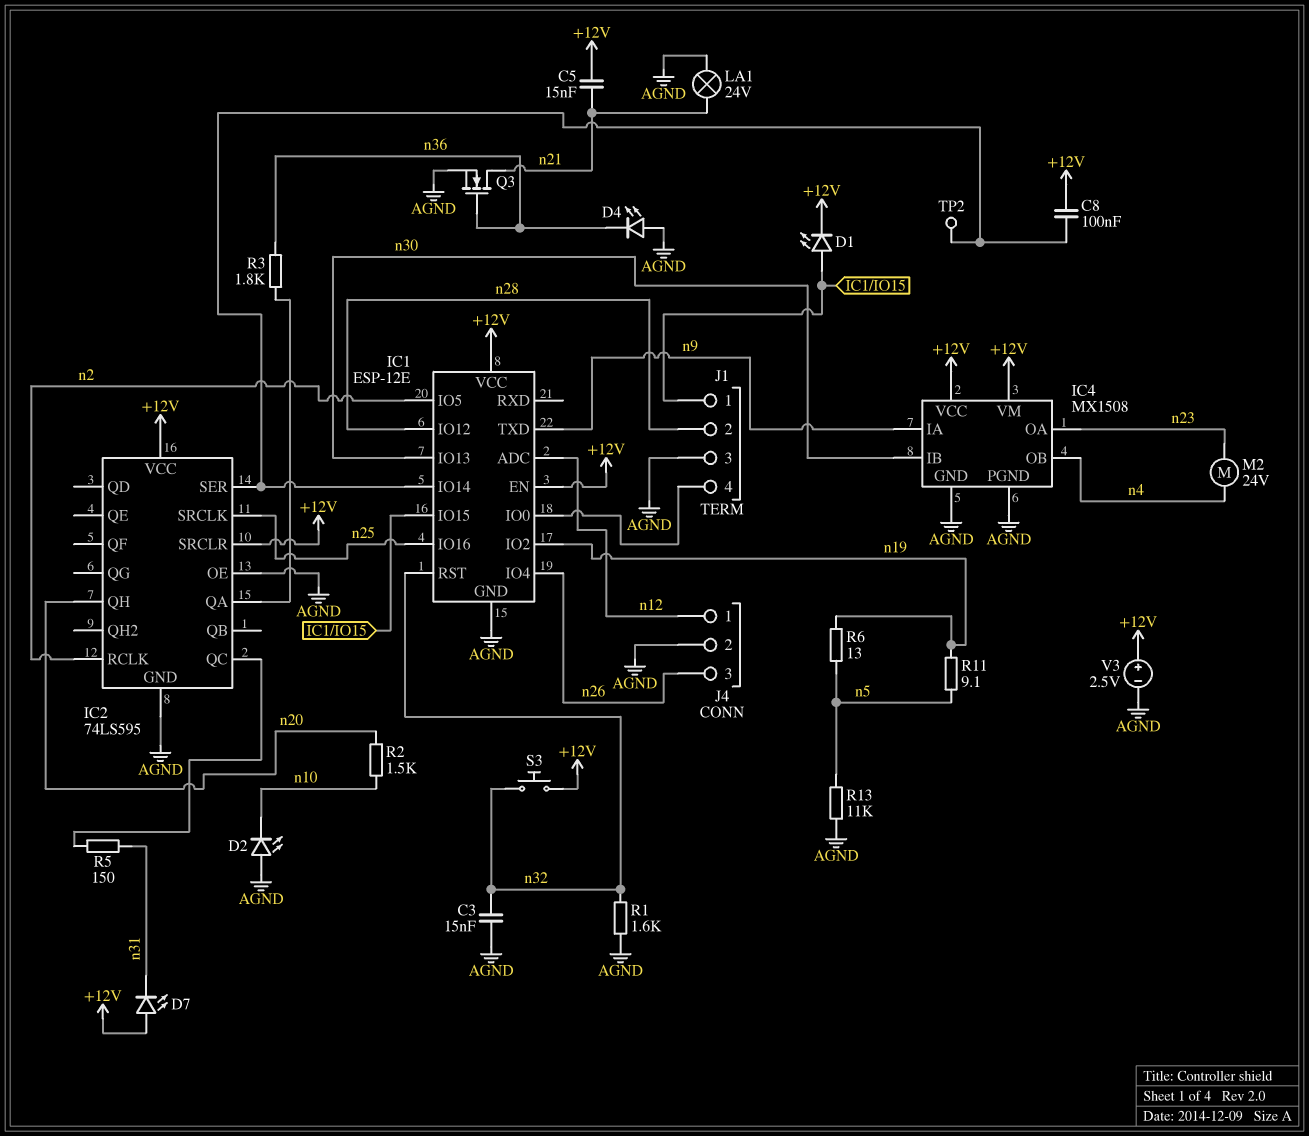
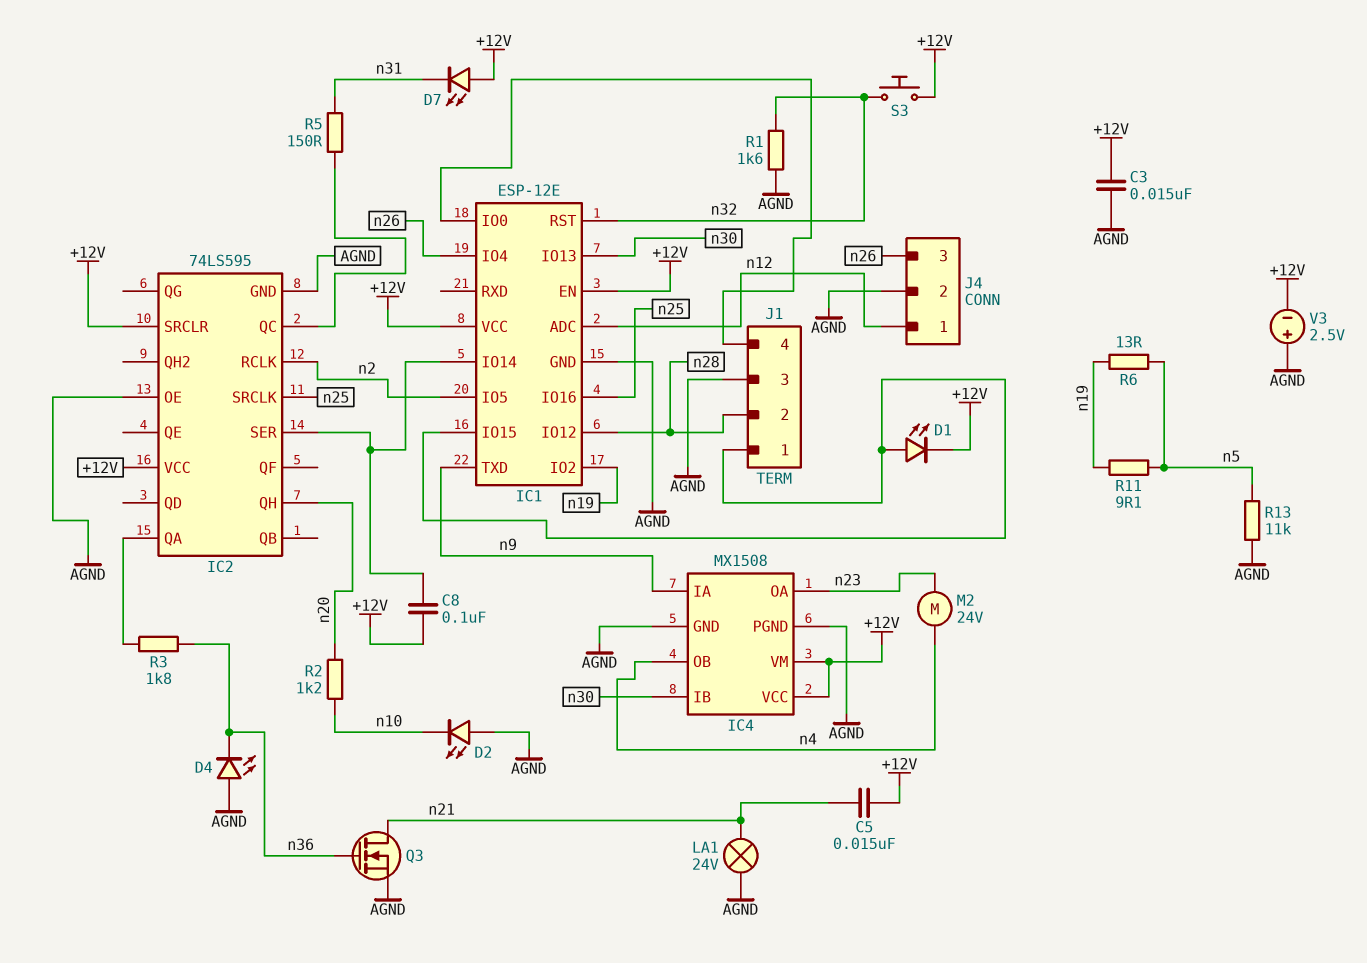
C3: 15nF (AGND, n32) -> 15nF (+12V, AGND)
R2: 1.5k (n10, n20) -> 1.2k (n10, n20)
TP2: test point (IC1/IO14) -> none
V3: 2.5V (plus +12V, minus AGND) -> 2.5V (plus AGND, minus +12V)

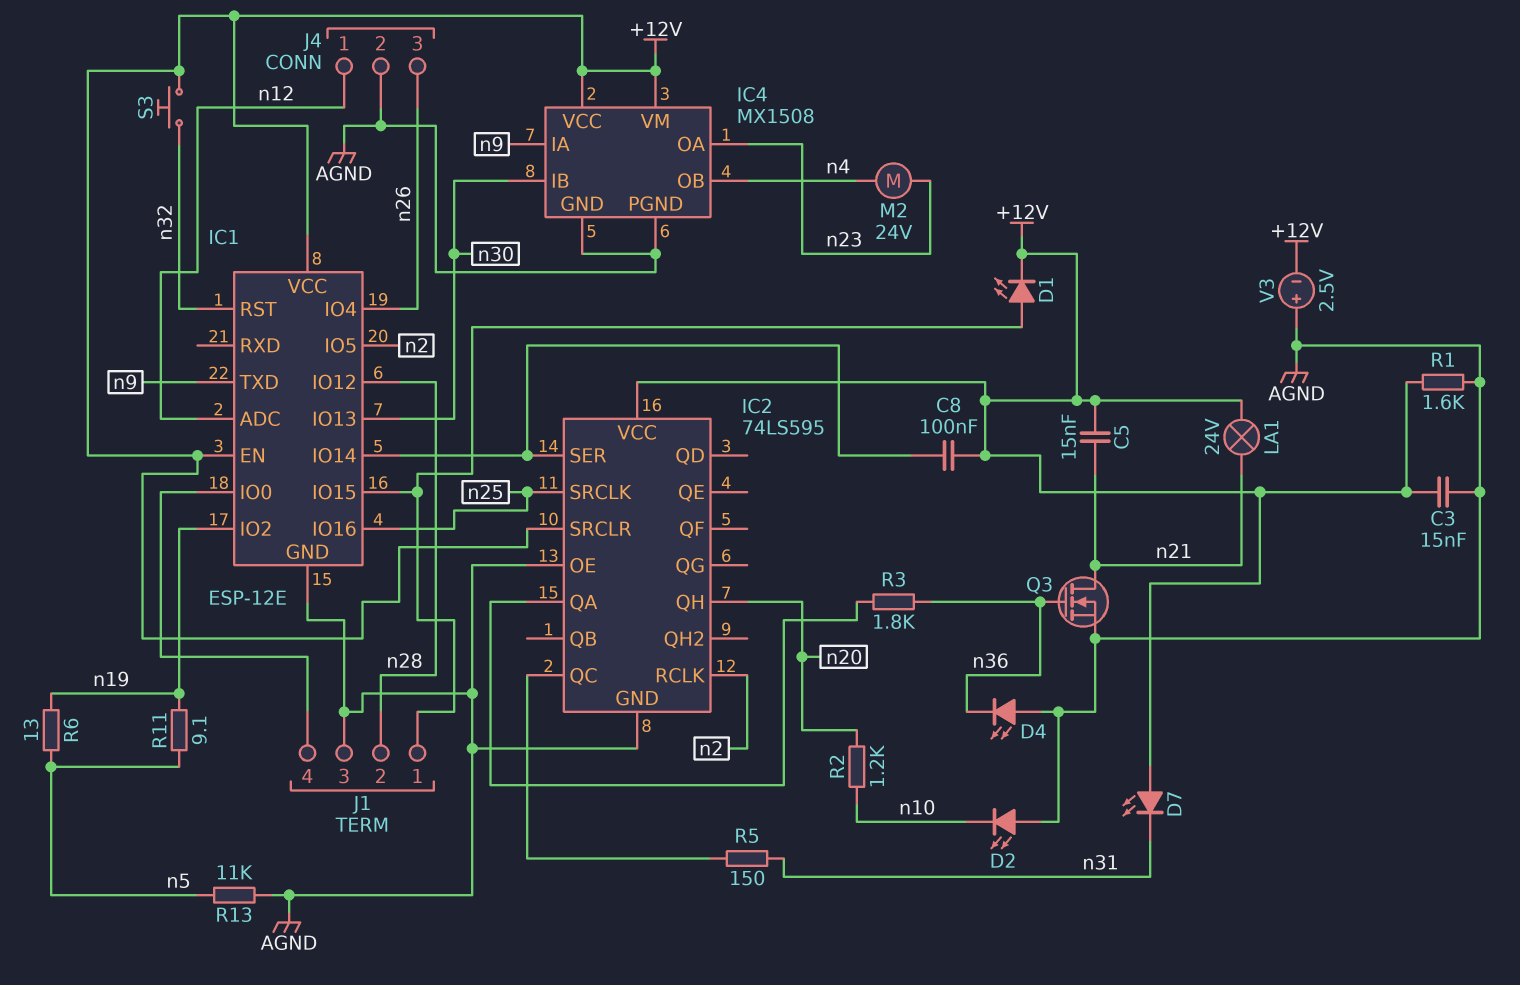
LA1: lamp 24V (AGND, n21) -> lamp 24V (+12V, n21)
R1: 1.6k (AGND, n32) -> 1.6k (+12V, AGND)

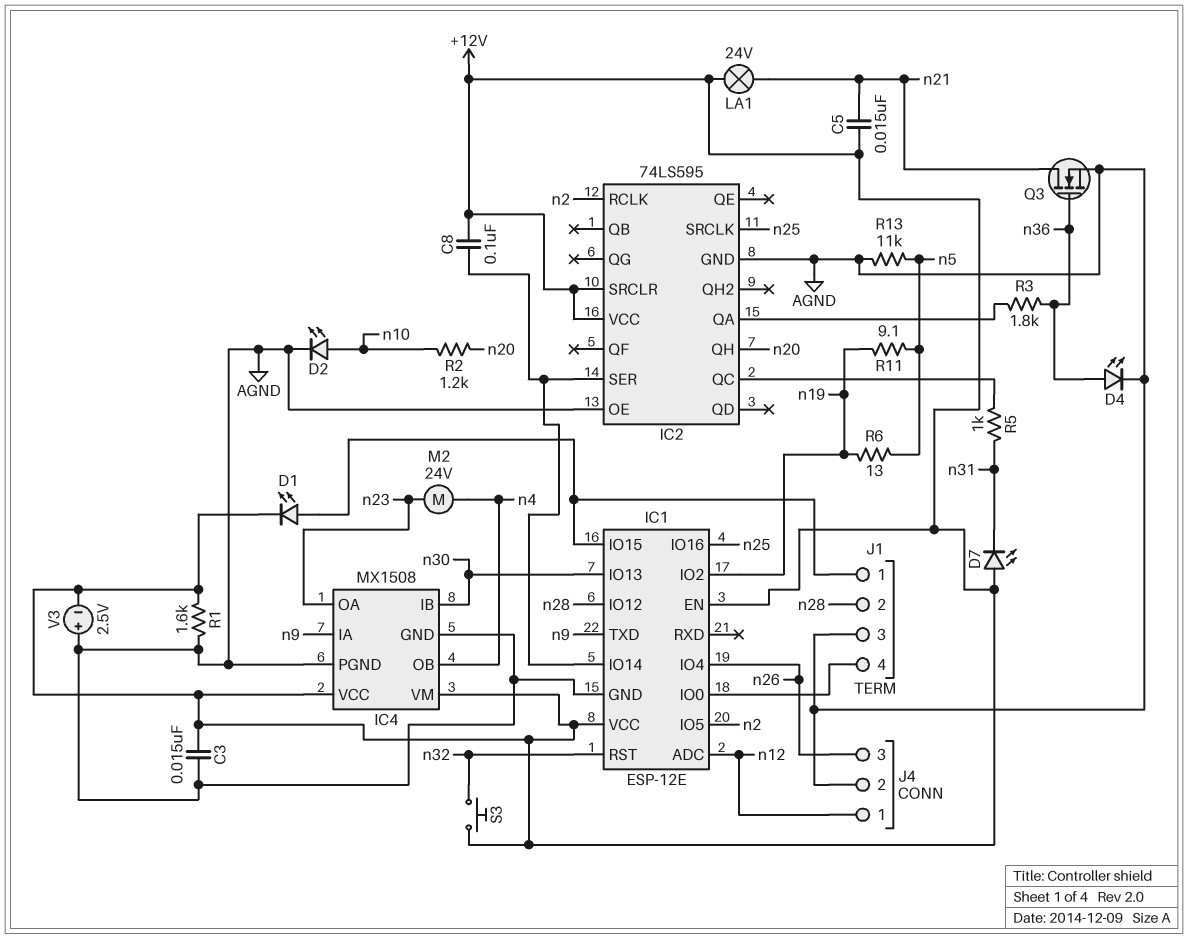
D2: LED (A AGND, K n10) -> LED (A n10, K AGND)
D4: LED (A AGND, K n36) -> LED (A n36, K AGND)
R5: 150 (IC2/QC, n31) -> 1k (IC2/QC, n31)

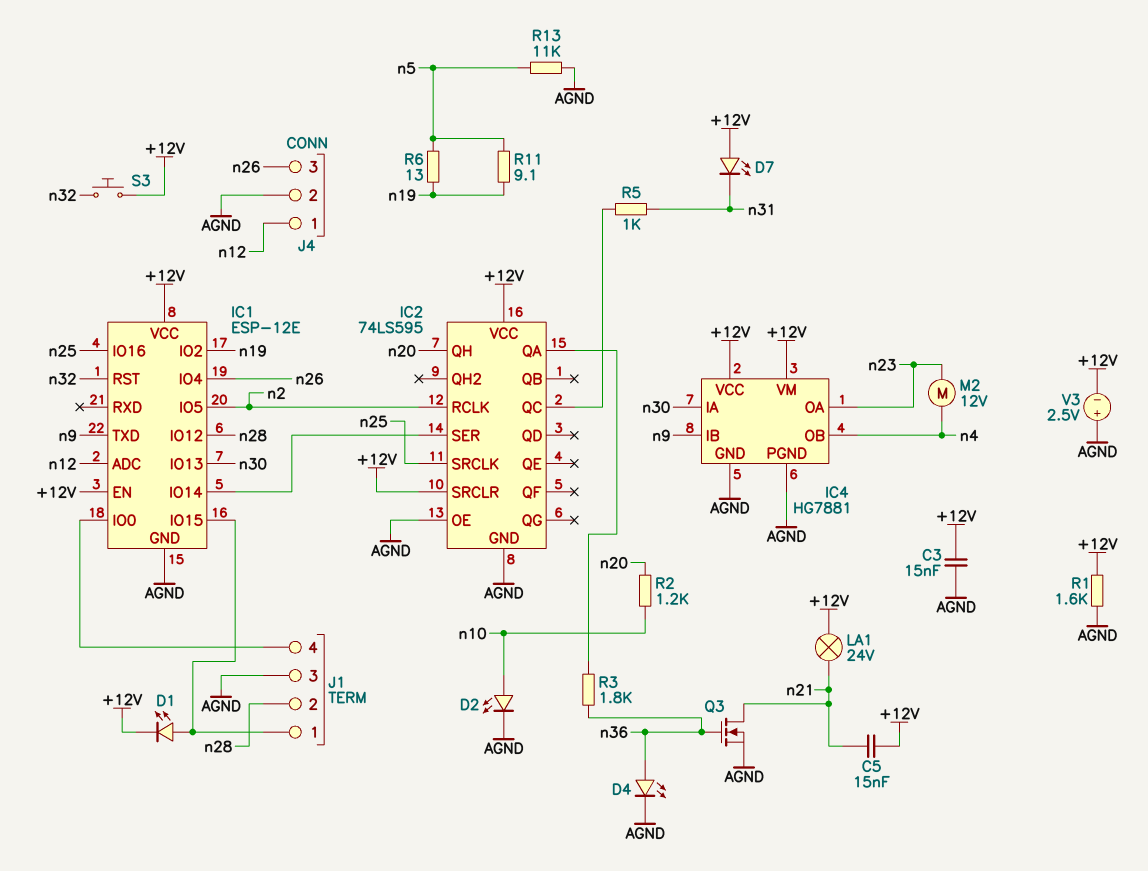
C8: 100nF (+12V, IC1/IO14) -> none
IC4: MX1508 -> HG7881
IC4 pin IA: n9 -> n30
IC4 pin IB: n30 -> n9
M2: motor 24V (n4, n23) -> motor 12V (n4, n23)

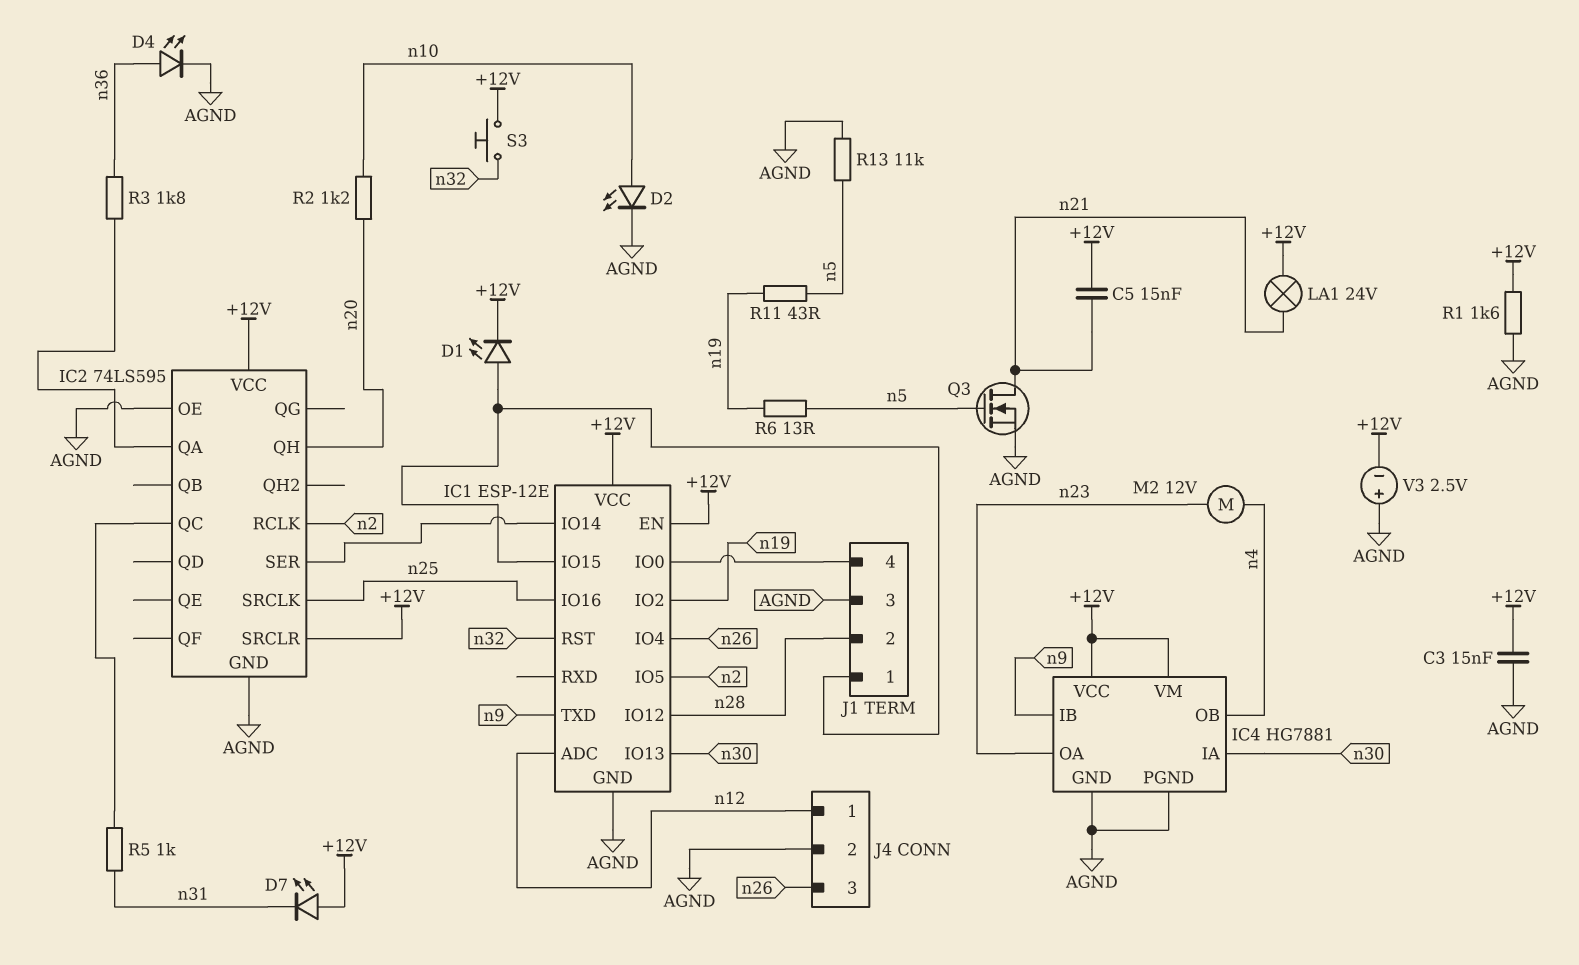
Q3: NMOS (G n36, D n21, S AGND) -> NMOS (G n5, D n21, S AGND)
R11: 9.1 (n5, n19) -> 43 (n5, n19)

